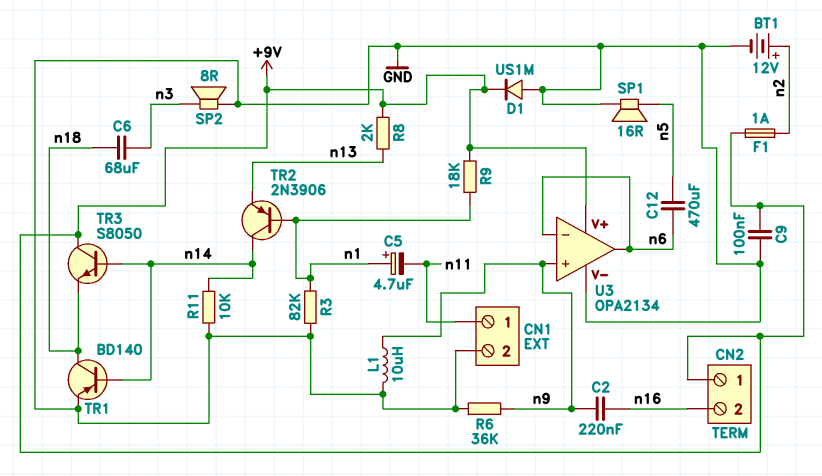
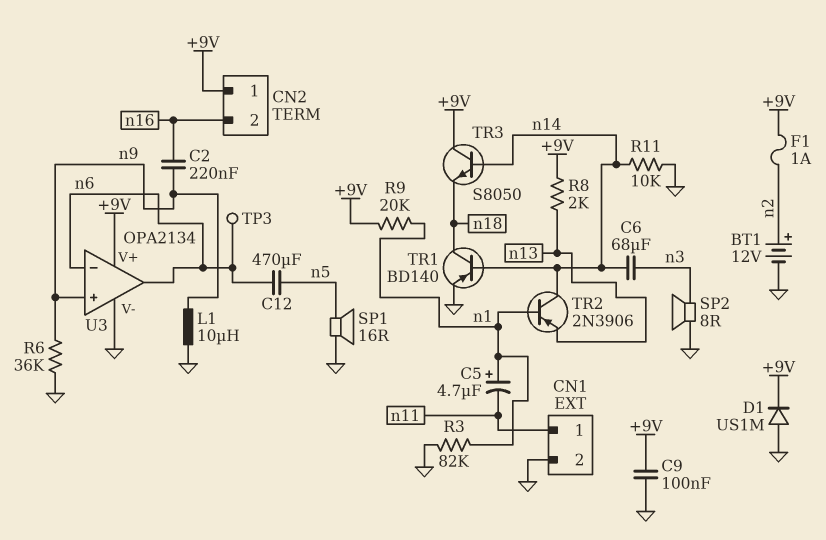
C6: 68uF (n3, n18) -> 68uF (n3, n14)
R9: 18k (+9V, n1) -> 20k (+9V, n1)
TP3: none -> test point (n6)

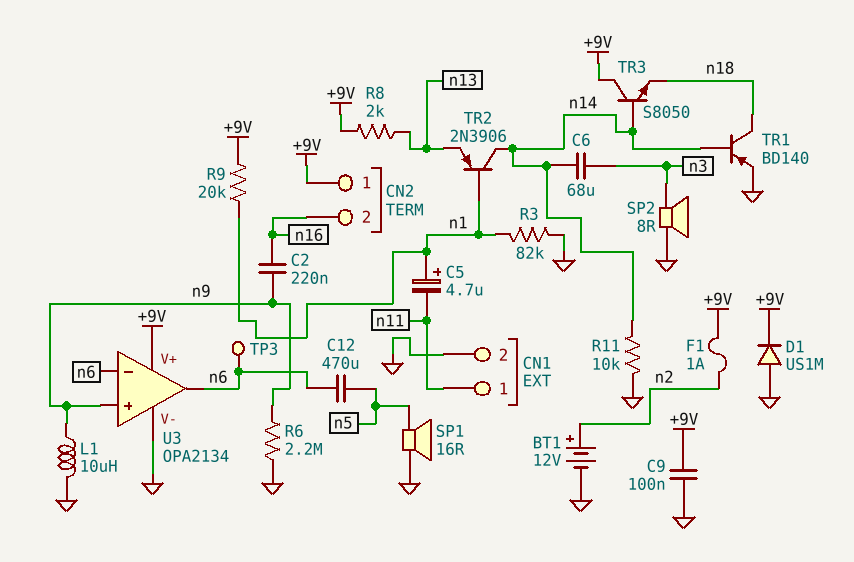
R6: 36k (GND, n9) -> 2.2M (GND, n9)

